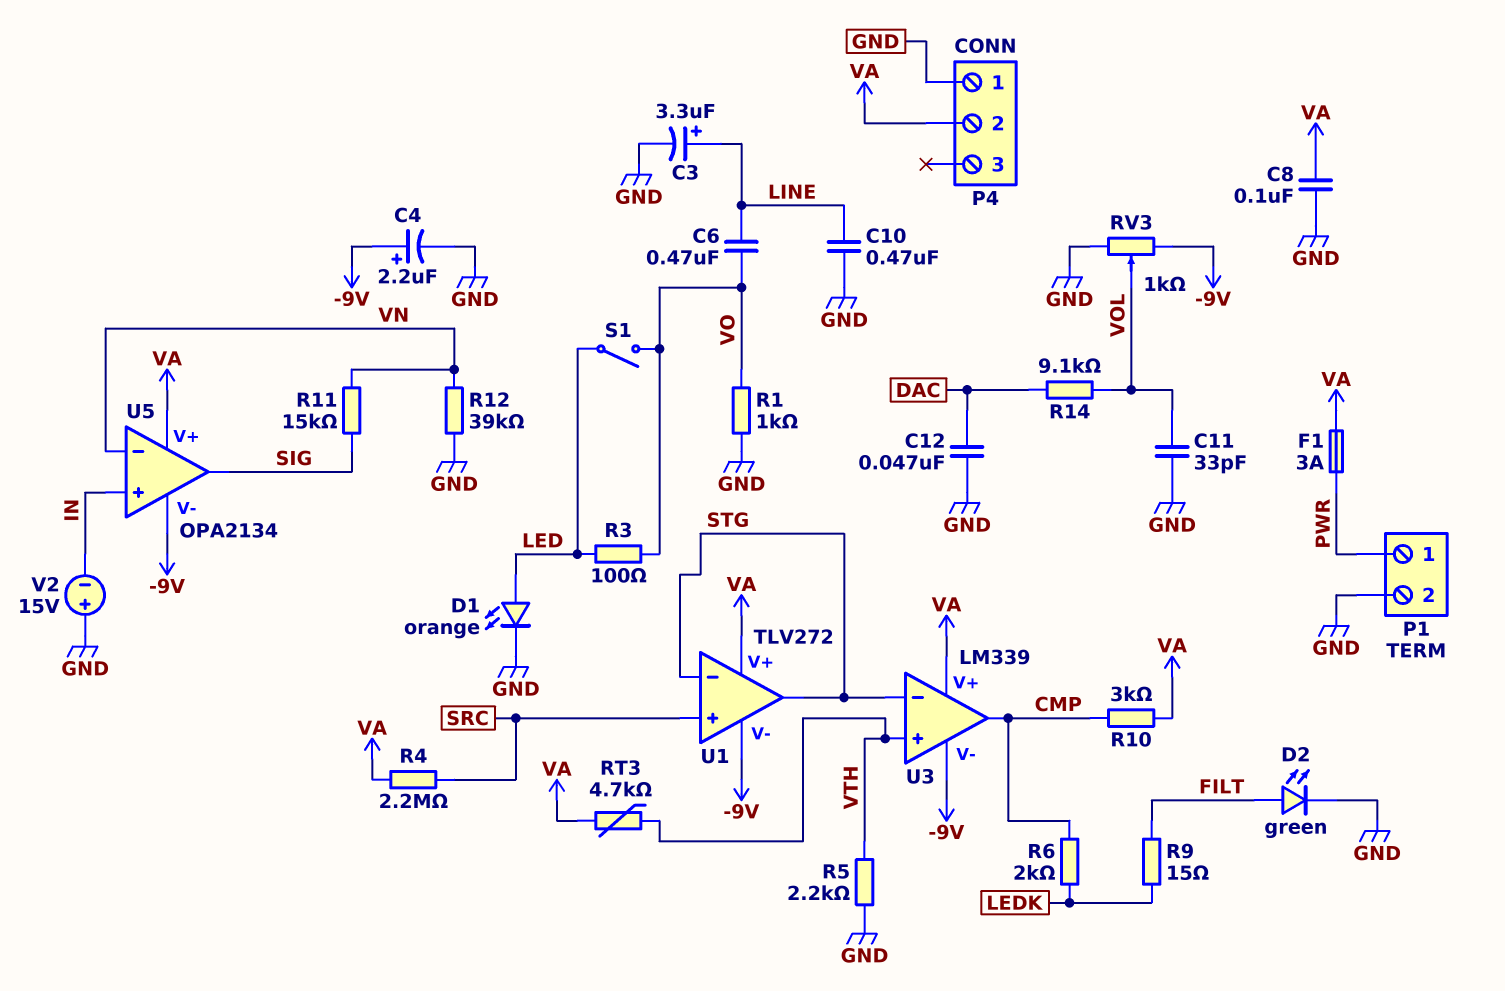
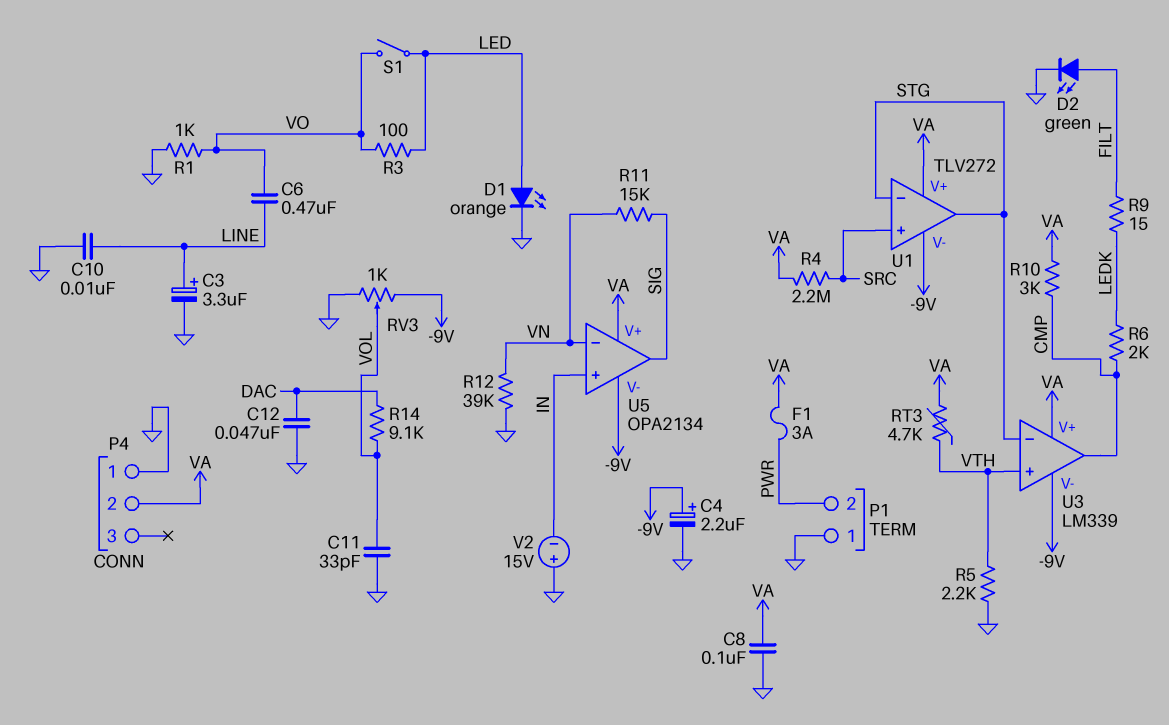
C10: 470nF (GND, LINE) -> 10nF (GND, LINE)
P1 pin 1: PWR -> GND
P1 pin 2: GND -> PWR

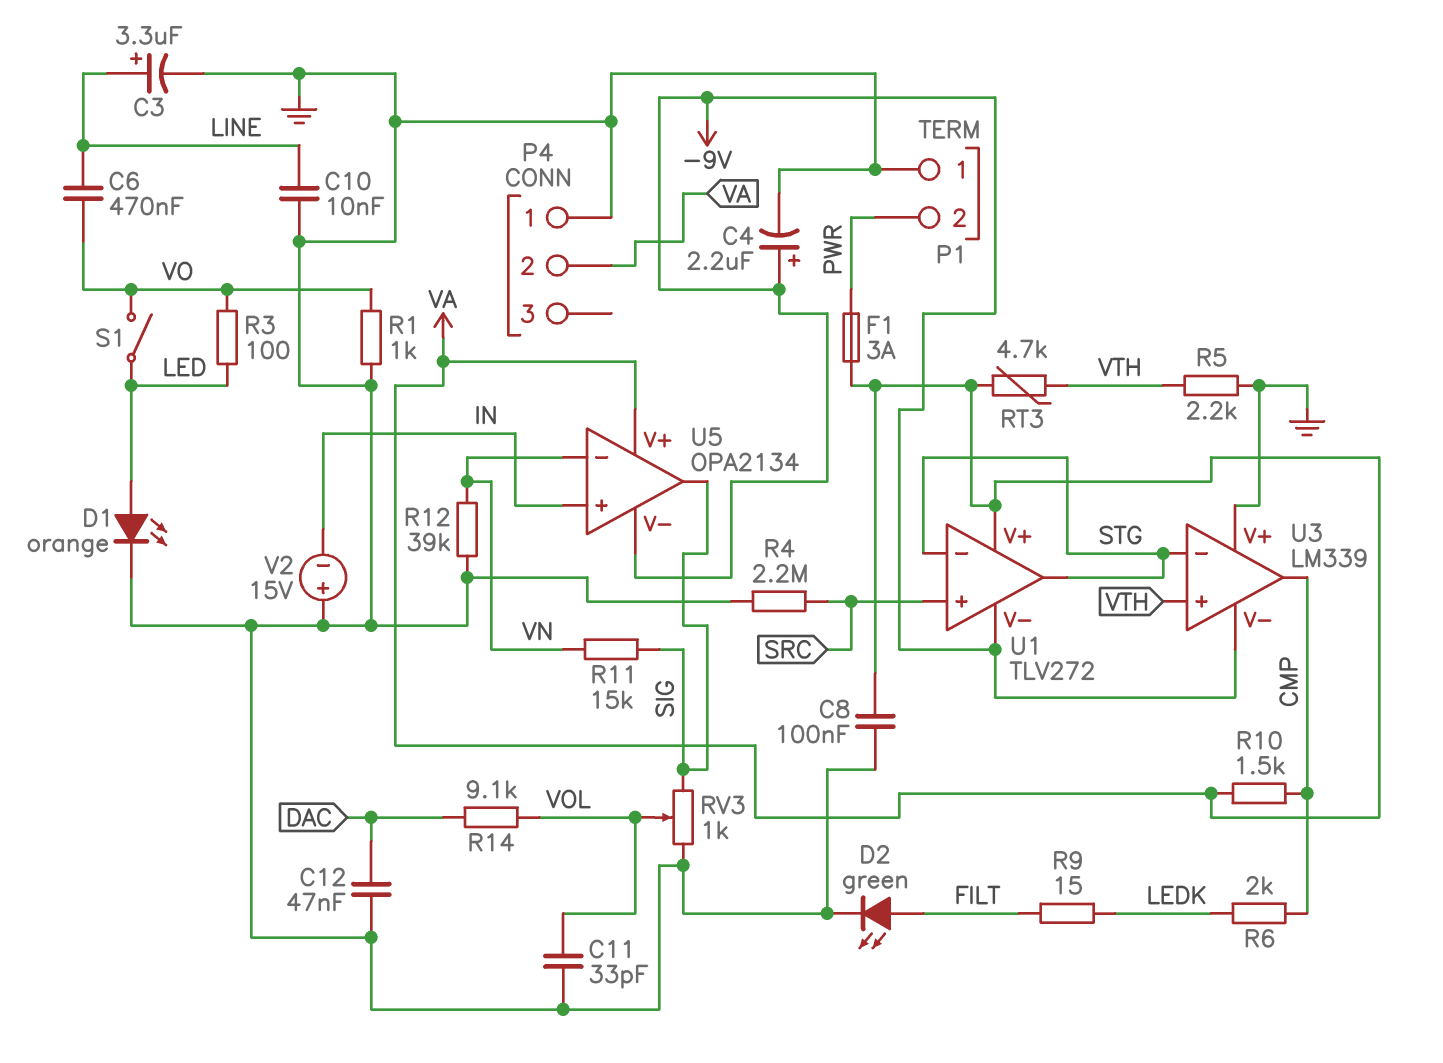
R4: 2.2M (SRC, VA) -> 2.2M (GND, SRC)
R10: 3k (CMP, VA) -> 1.5k (CMP, VA)
RV3: 1k (-9V, GND, wiper VOL) -> 1k (GND, SIG, wiper VOL)
U3 pin V+: VA -> GND

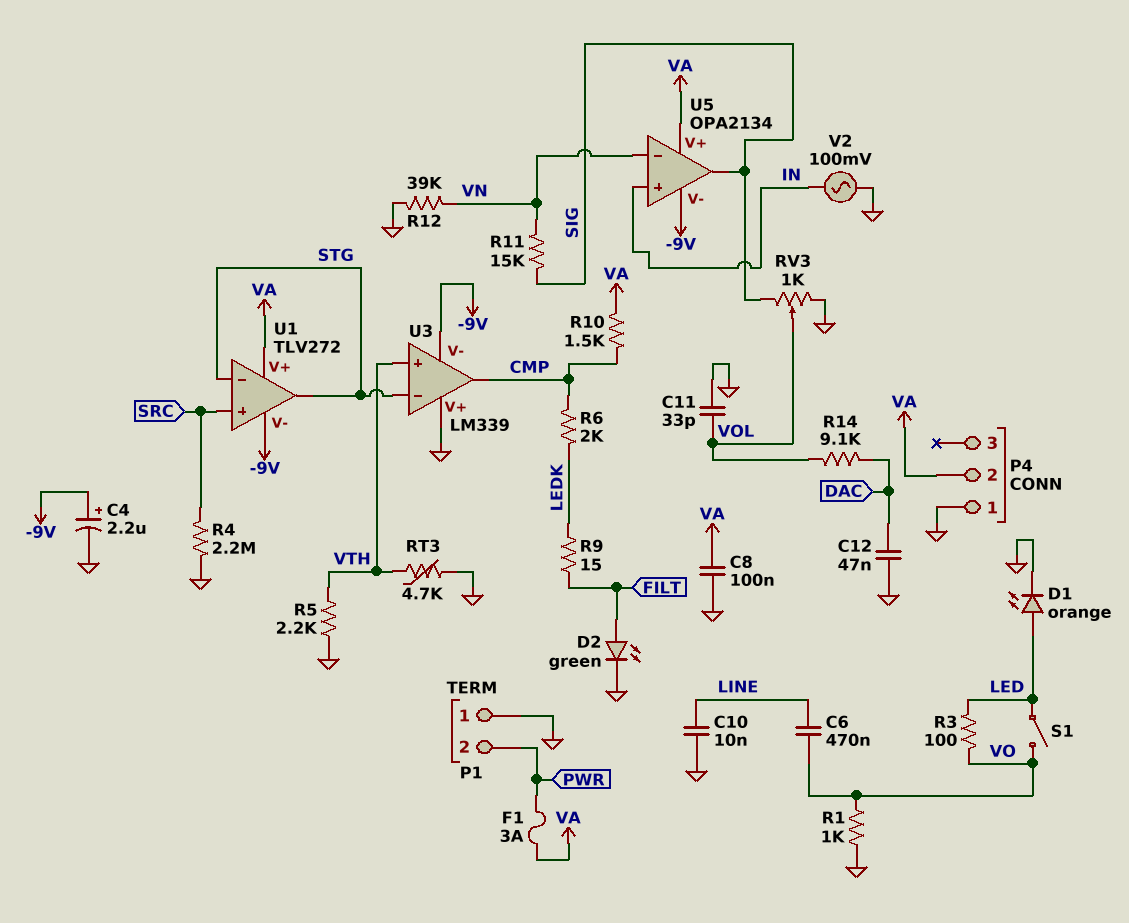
C3: 3.3uF (plus LINE, minus GND) -> none
RT3: 4.7k (VA, VTH) -> 4.7k (GND, VTH)
V2: 15V (plus GND, minus IN) -> AC 100mV (GND, IN)

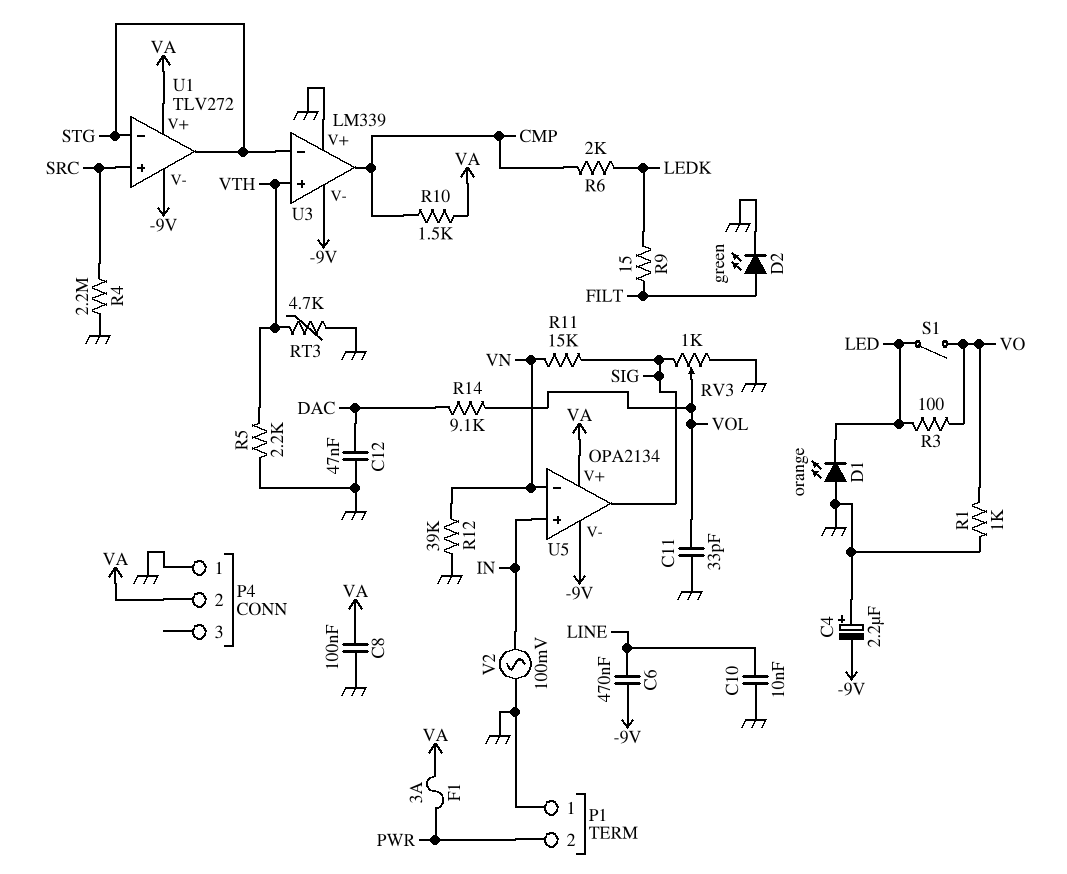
C4: 2.2uF (plus -9V, minus GND) -> 2.2uF (plus GND, minus -9V)
C6: 470nF (LINE, VO) -> 470nF (-9V, LINE)
D1: LED orange (A LED, K GND) -> LED orange (A GND, K LED)

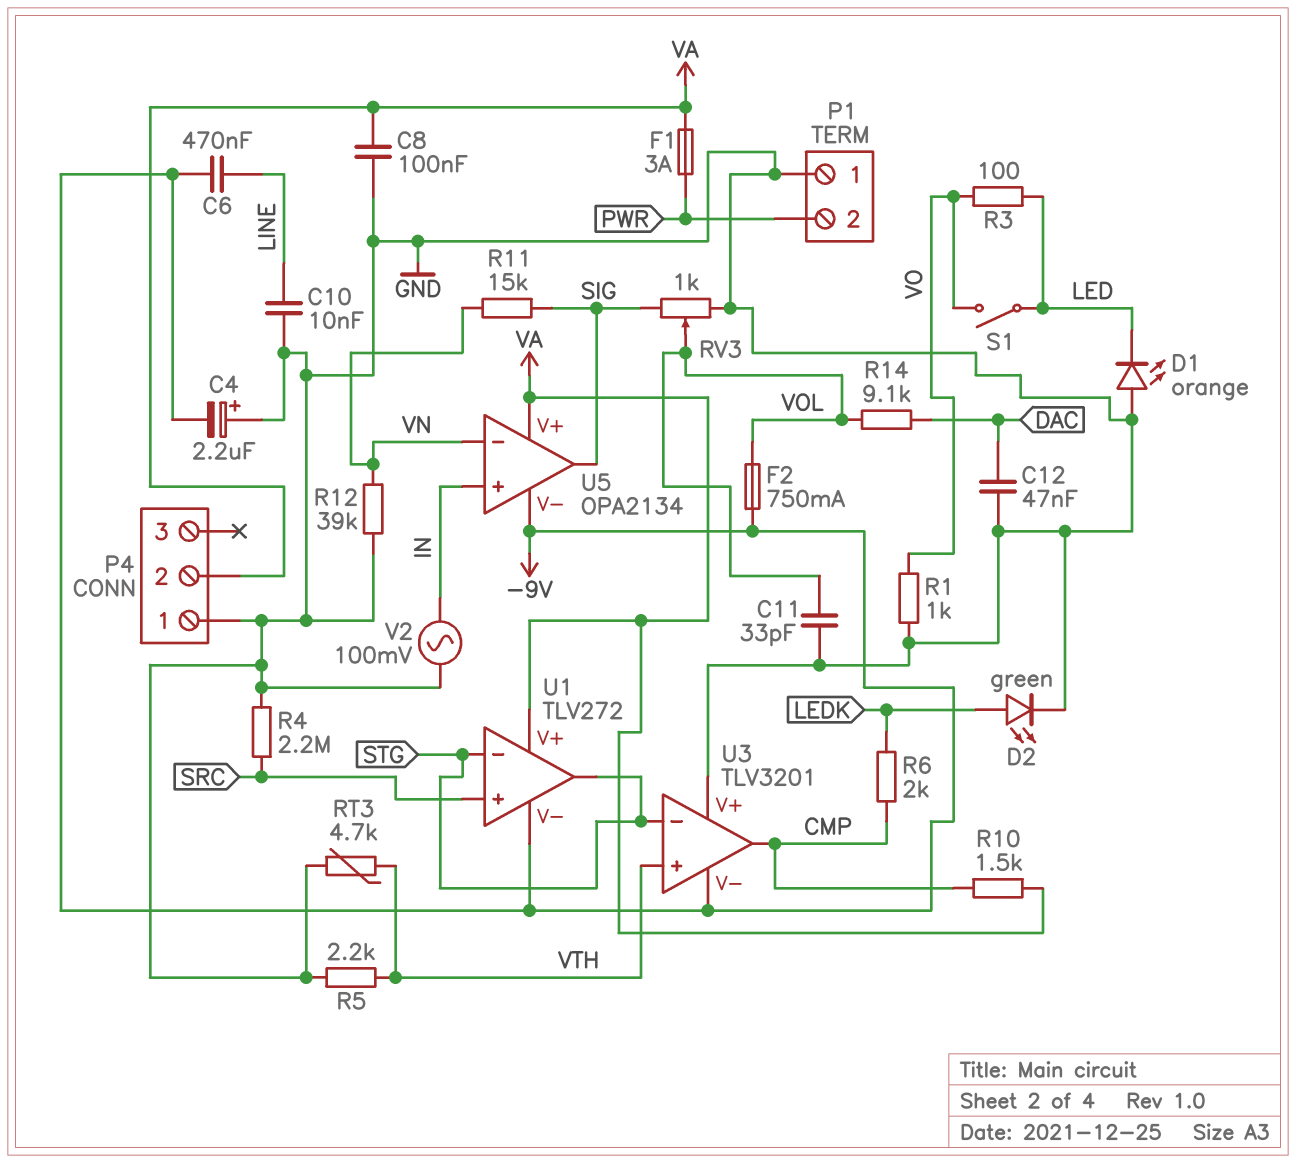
D2: LED green (A FILT, K GND) -> LED green (A LEDK, K GND)
F2: none -> 750mA (-9V, VOL)
R9: 15 (FILT, LEDK) -> none
U3: LM339 -> TLV3201

